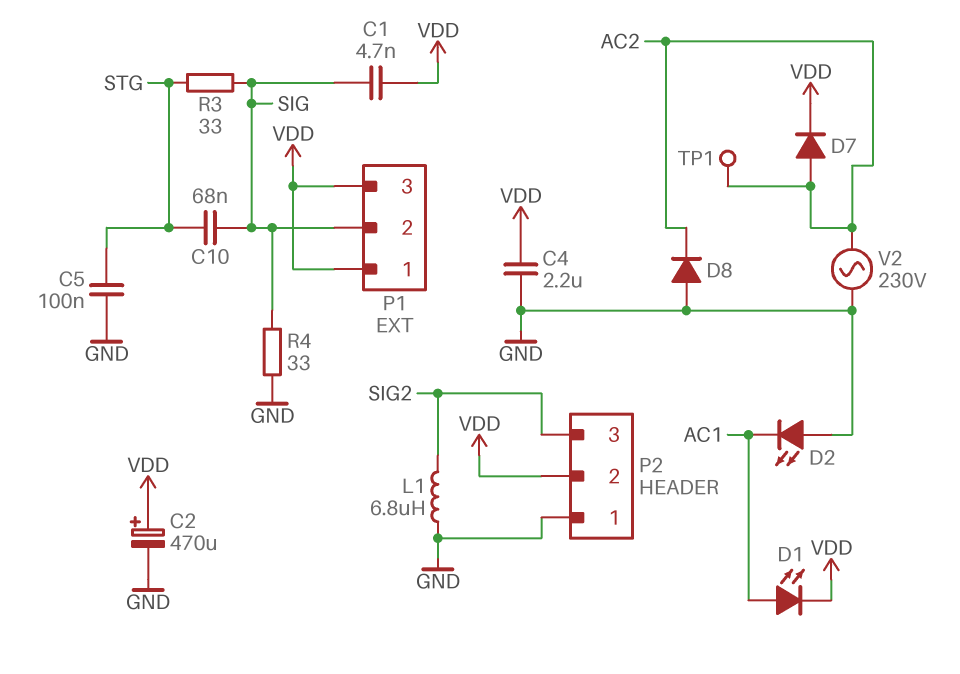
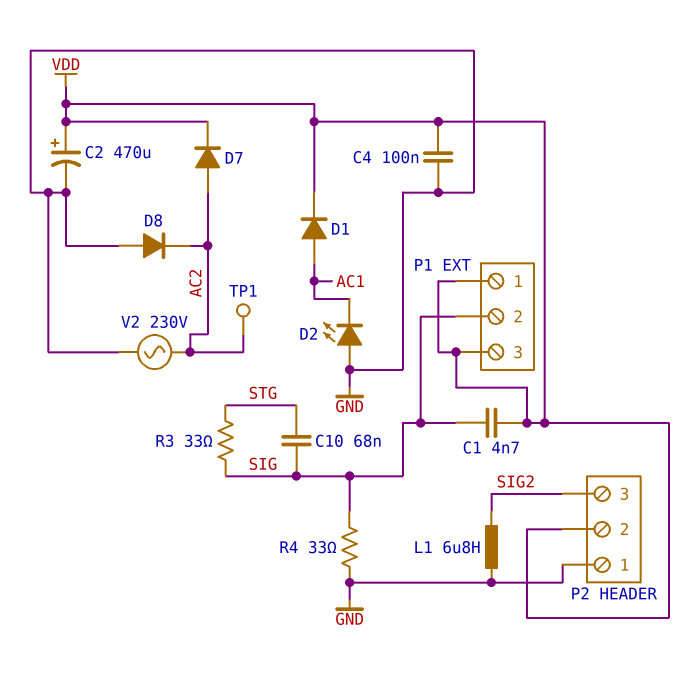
C4: 2.2uF (GND, VDD) -> 100nF (GND, VDD)
C5: 100nF (GND, STG) -> none
D1: LED (A AC1, K VDD) -> diode (A AC1, K VDD)

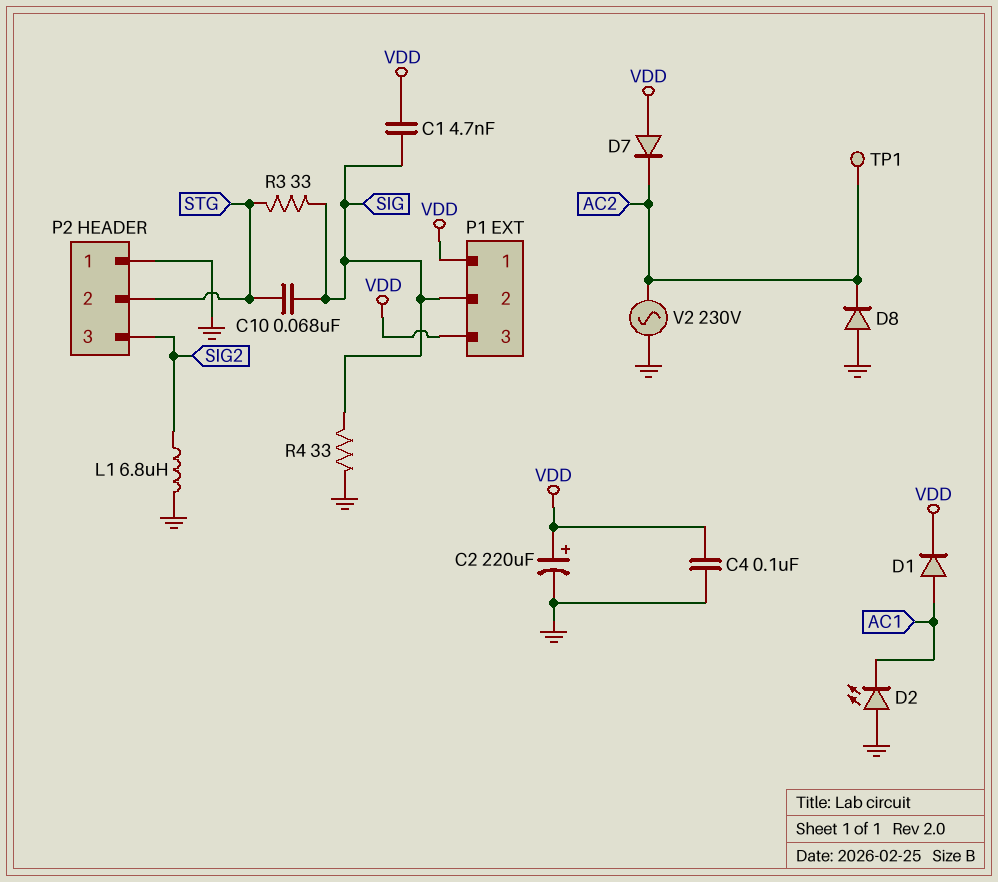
C2: 470uF (plus VDD, minus GND) -> 220uF (plus VDD, minus GND)
D7: diode (A AC2, K VDD) -> diode (A VDD, K AC2)
P2 pin 2: VDD -> STG

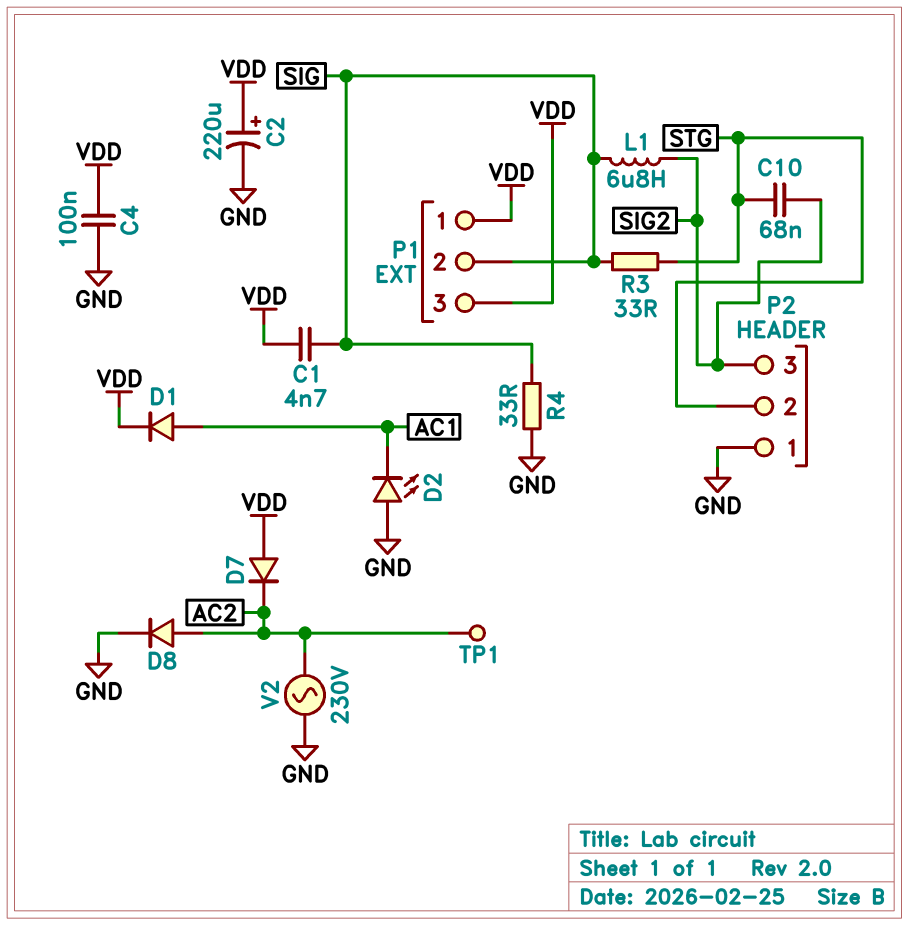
C10: 68nF (SIG, STG) -> 68nF (SIG2, STG)
D8: diode (A GND, K AC2) -> diode (A AC2, K GND)
L1: 6.8uH (GND, SIG2) -> 6.8uH (SIG, SIG2)

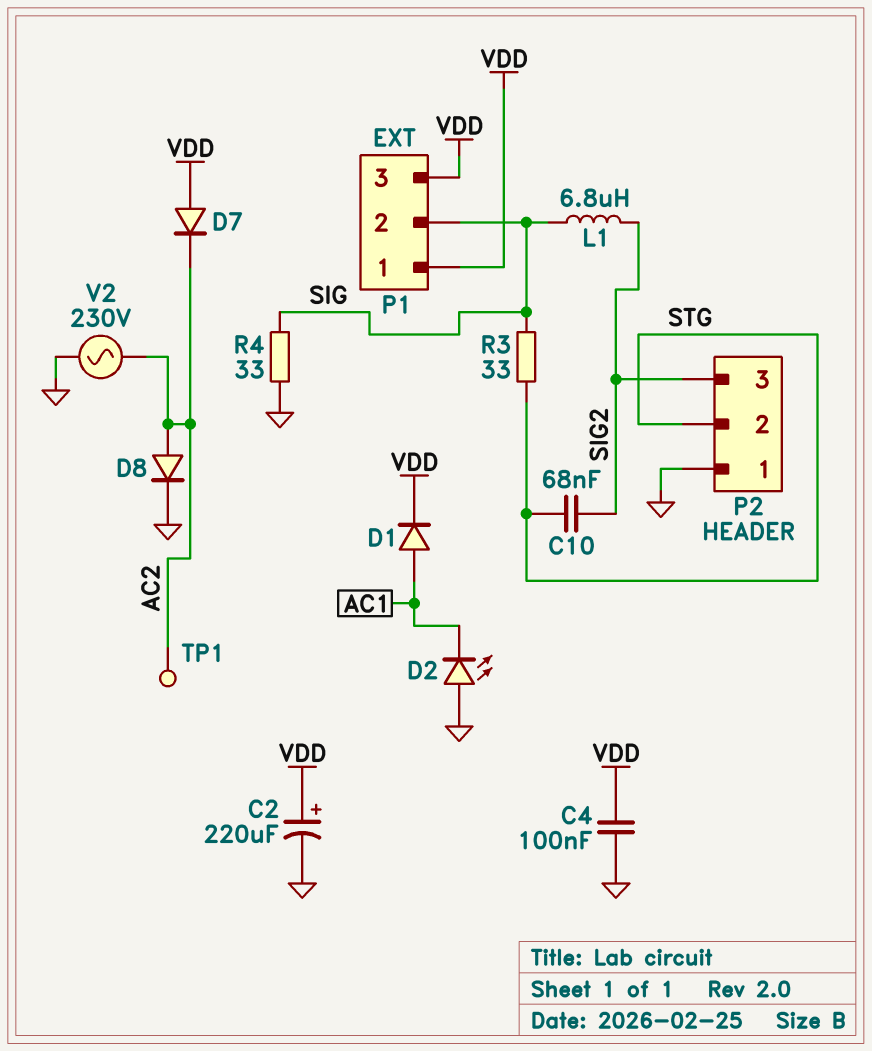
C1: 4.7nF (SIG, VDD) -> none

